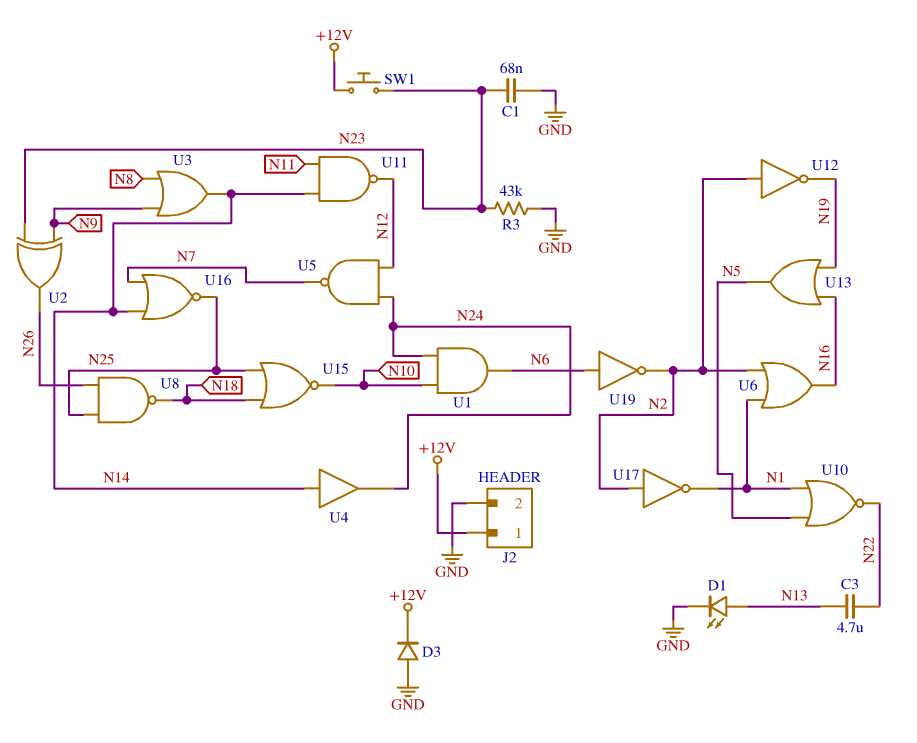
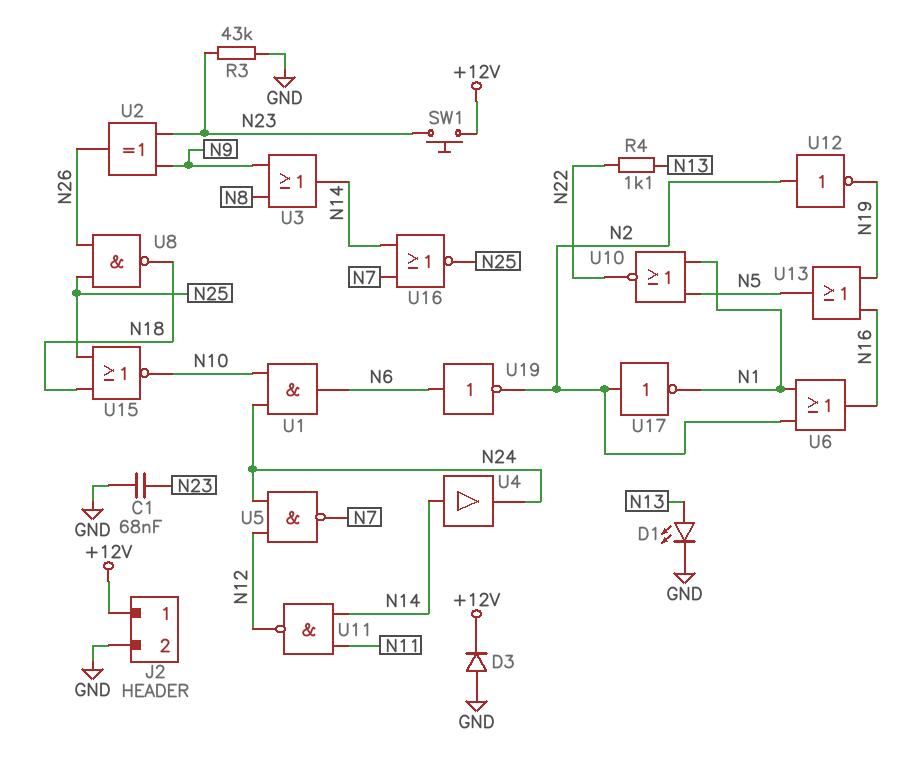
C3: 4.7uF (N13, N22) -> none
R4: none -> 1.1k (N13, N22)

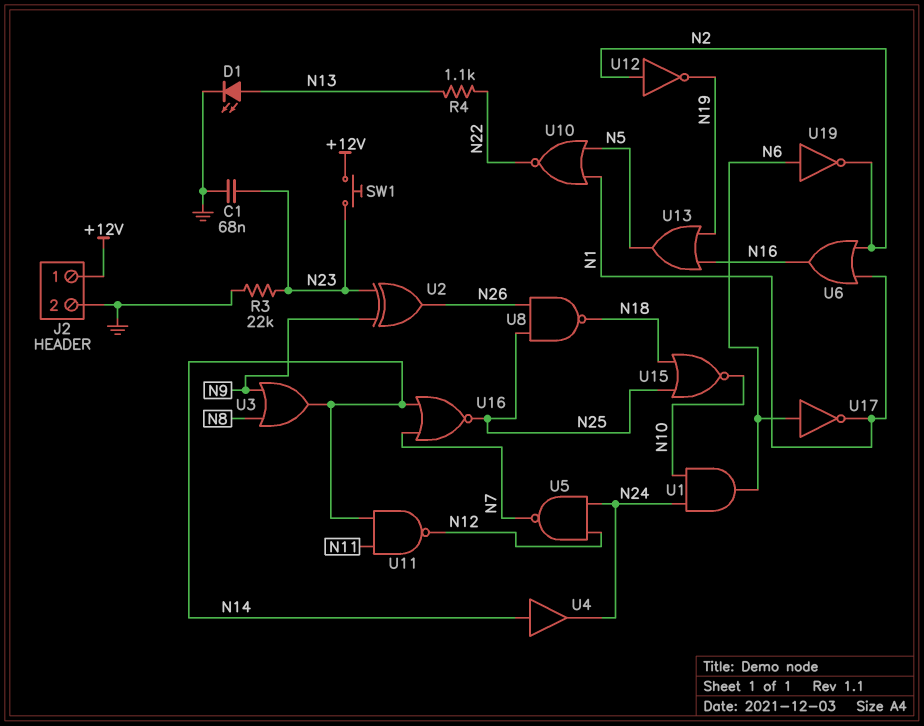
D3: diode (A GND, K +12V) -> none
R3: 43k (GND, N23) -> 22k (GND, N23)
U17: NOT (in N2, out N1) -> NOT (in N6, out N1)

